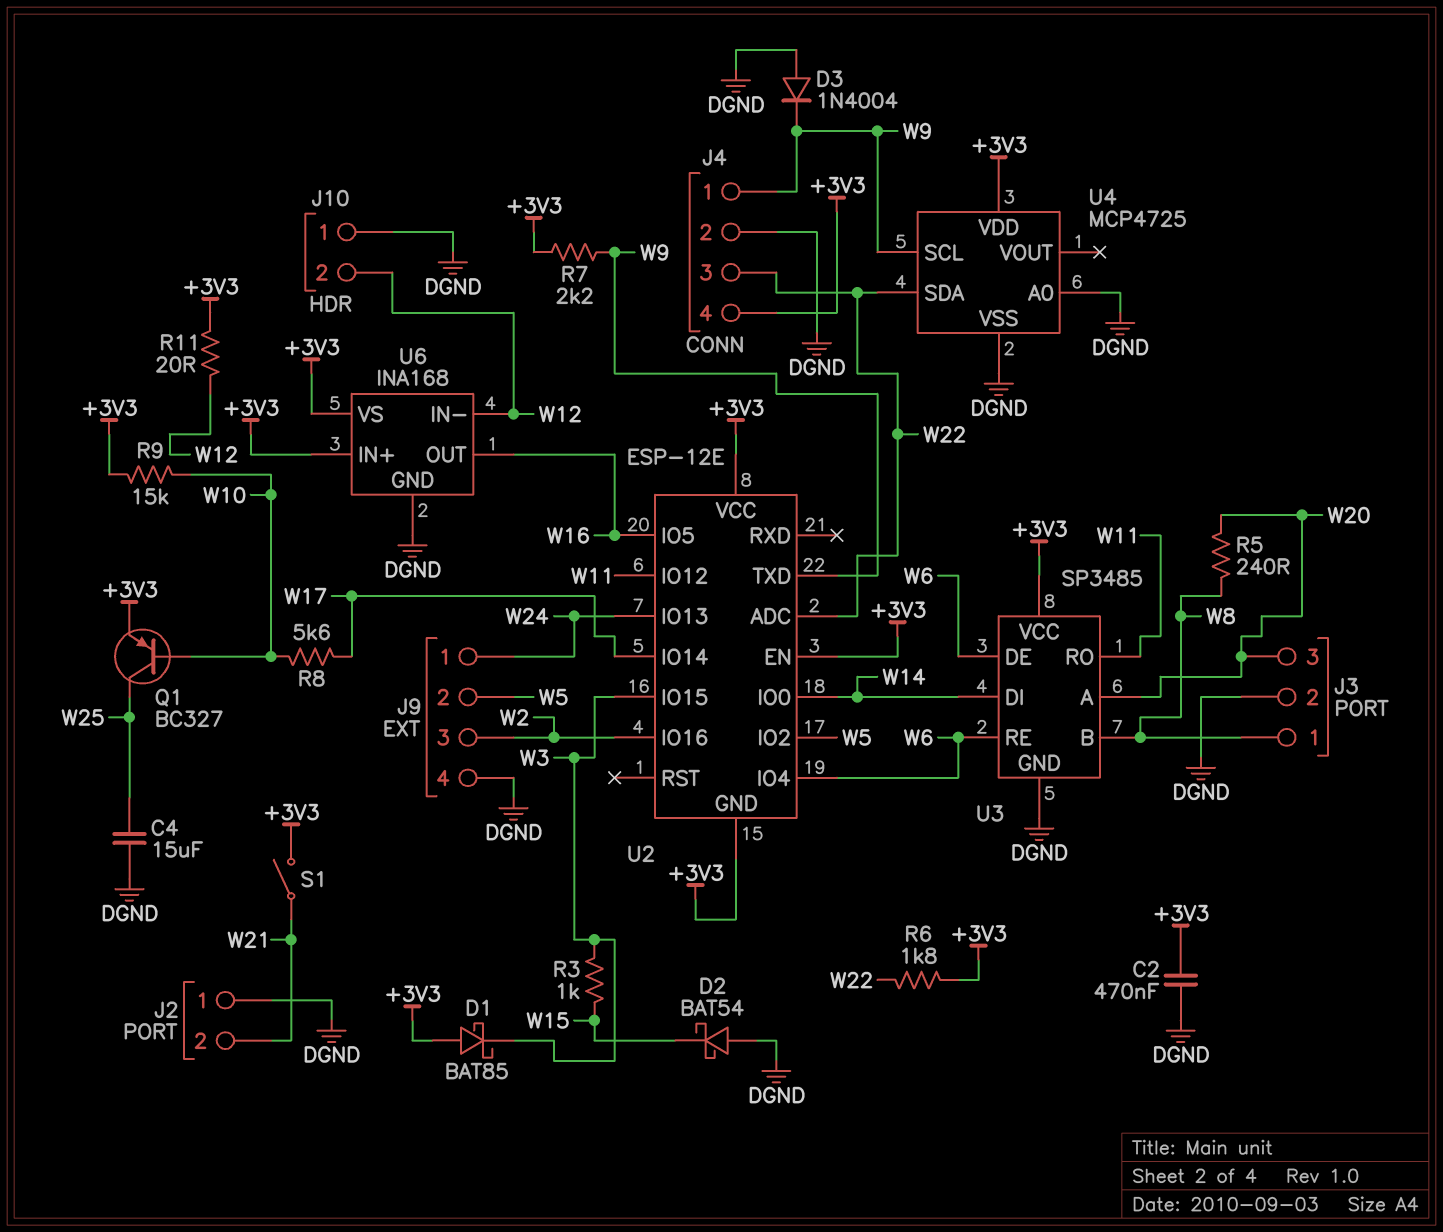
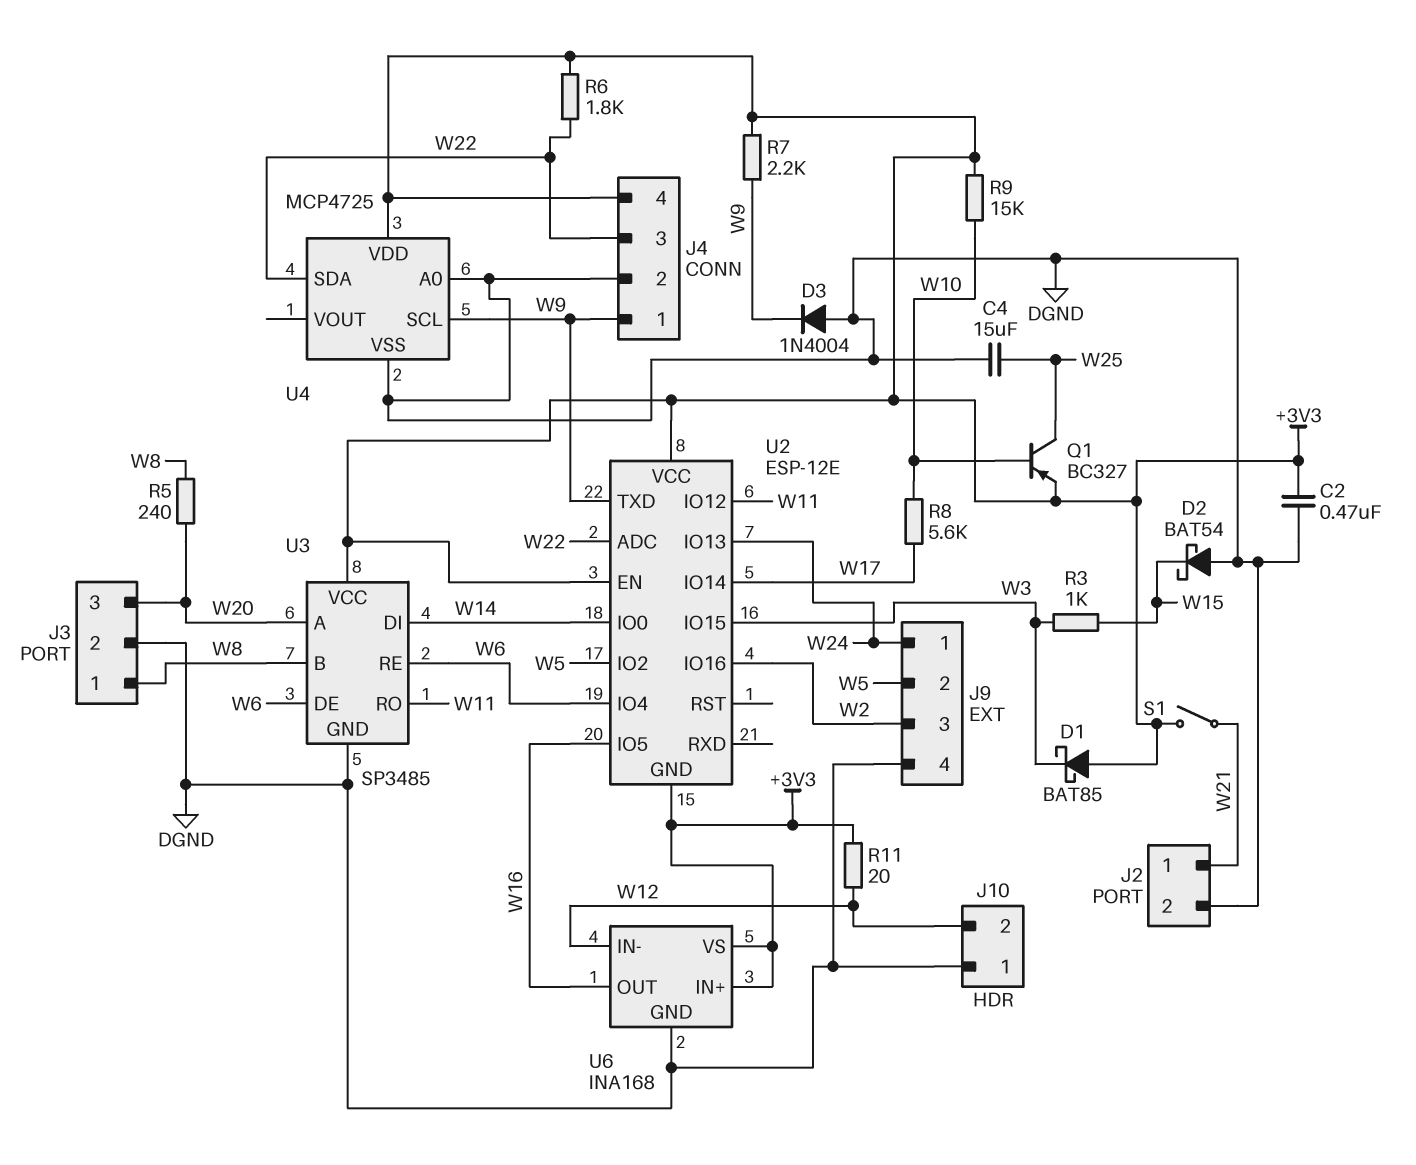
J2 pin 1: DGND -> W21
J2 pin 2: W21 -> DGND

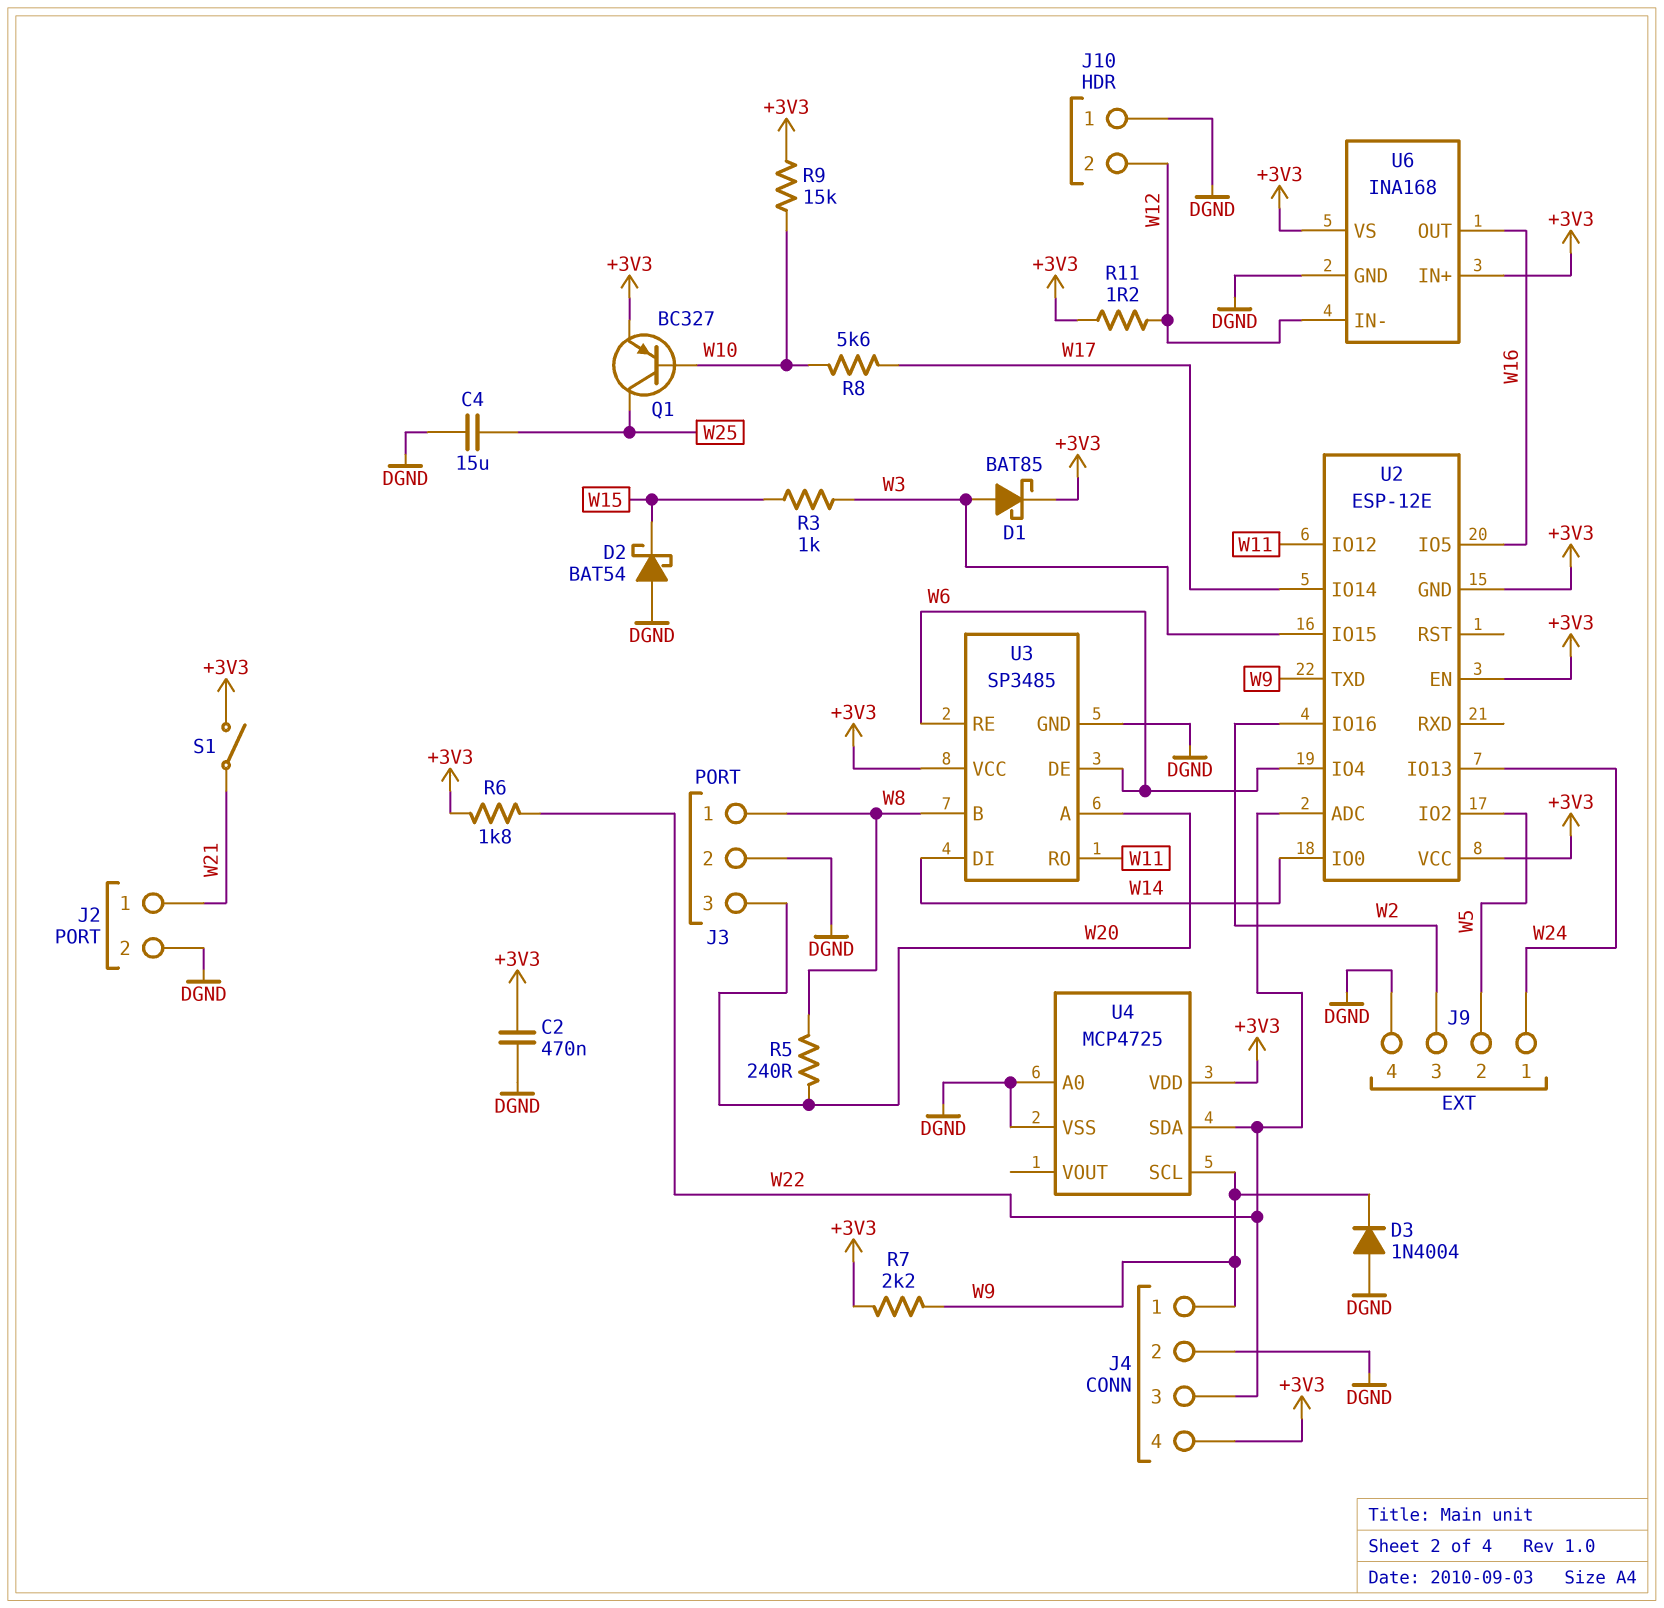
D1: schottky BAT85 (A +3V3, K W3) -> schottky BAT85 (A W3, K +3V3)
R11: 20 (+3V3, W12) -> 1.2 (+3V3, W12)

